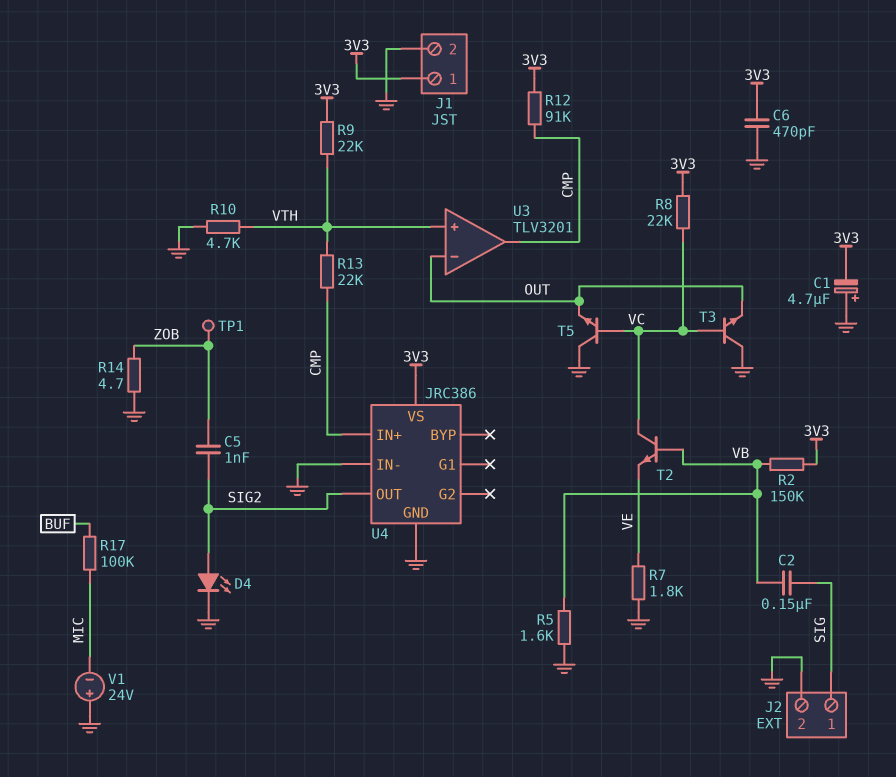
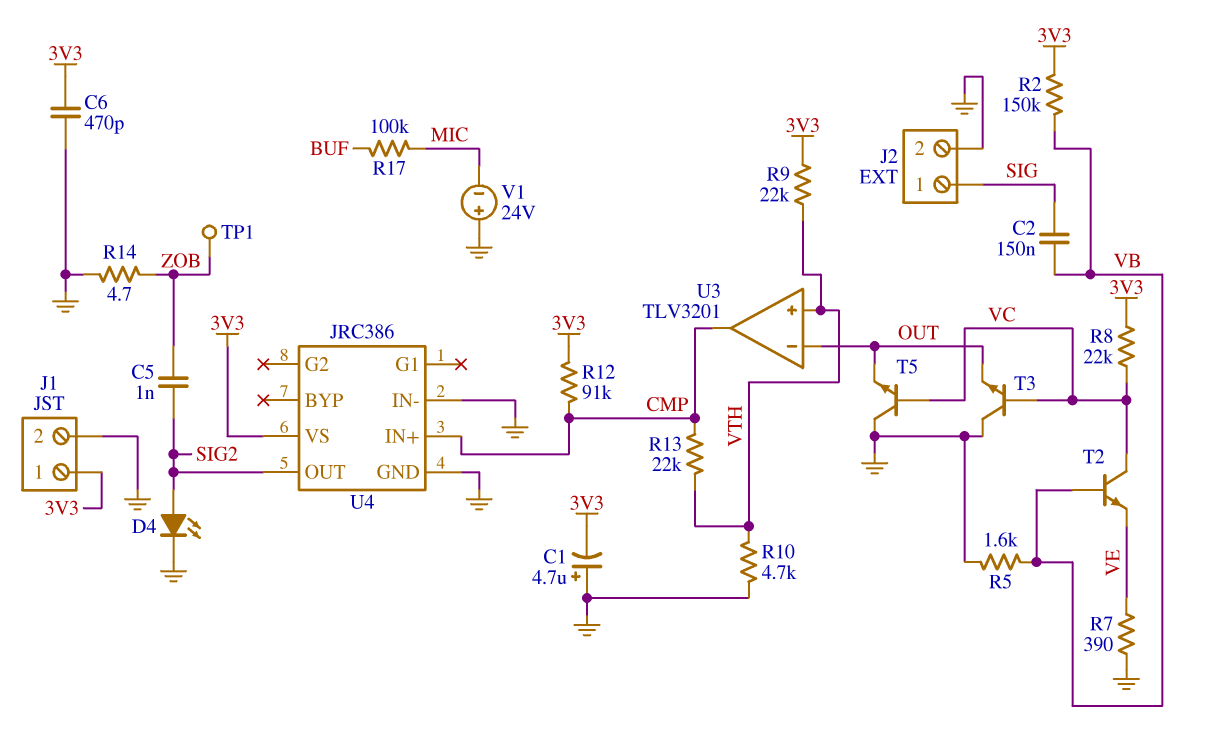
R7: 1.8k (GND, VE) -> 390 (GND, VE)

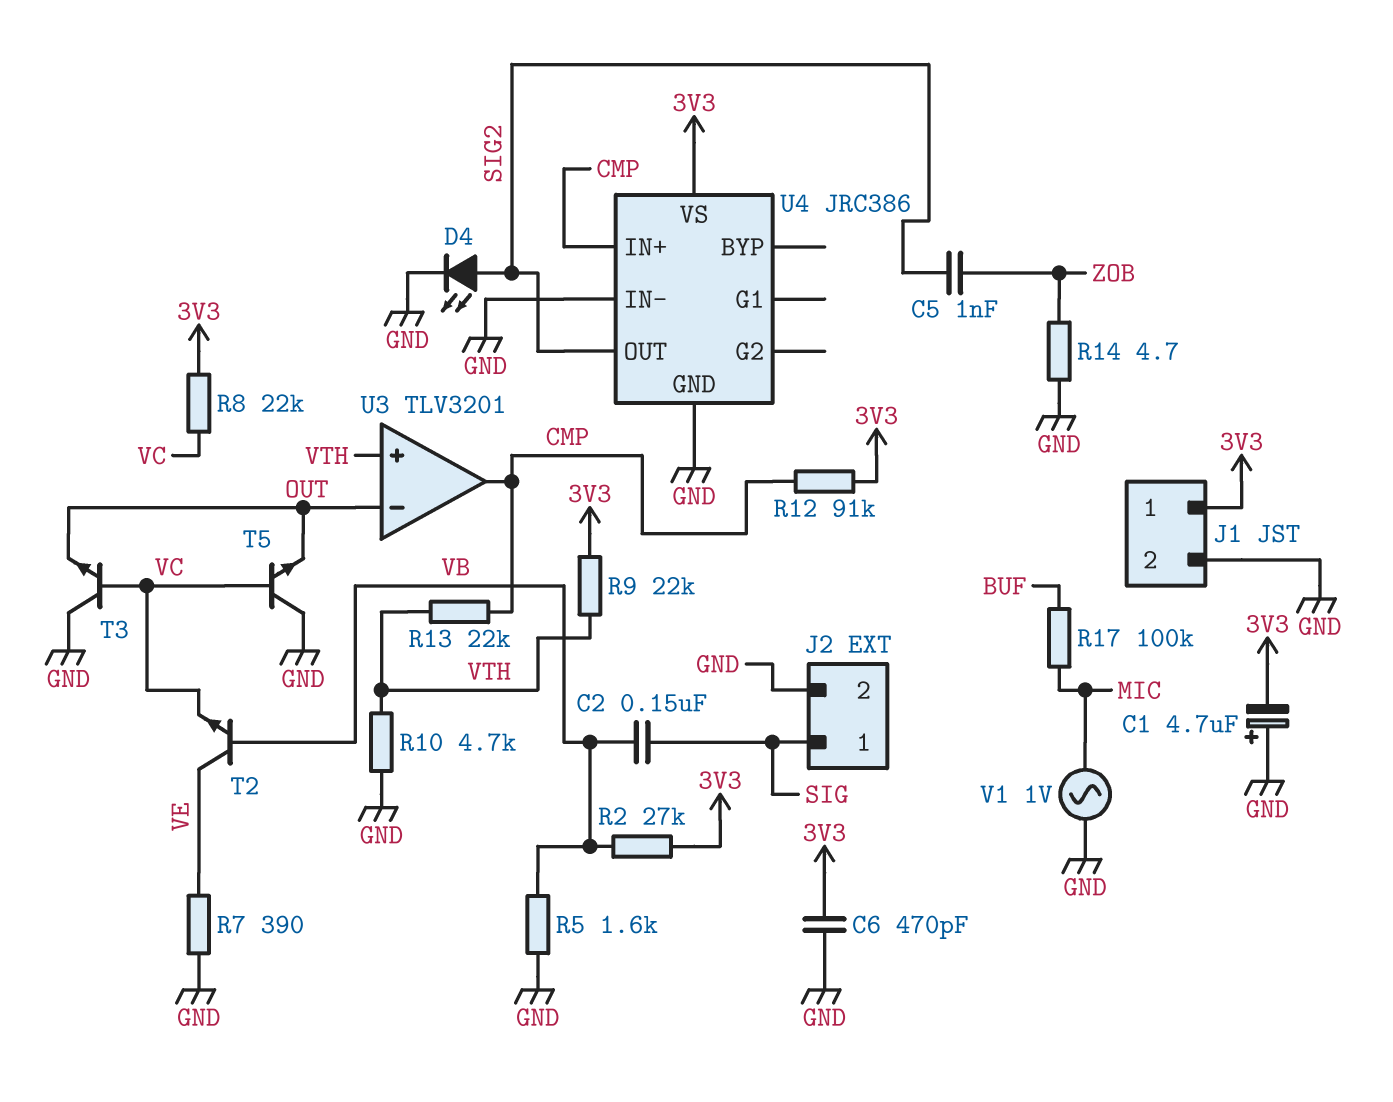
R2: 150k (3V3, VB) -> 27k (3V3, VB)
T2: NPN (B VB, C VC, E VE) -> NPN (B VB, C VE, E VC)
TP1: test point (ZOB) -> none
V1: 24V (plus GND, minus MIC) -> AC 1V (GND, MIC)

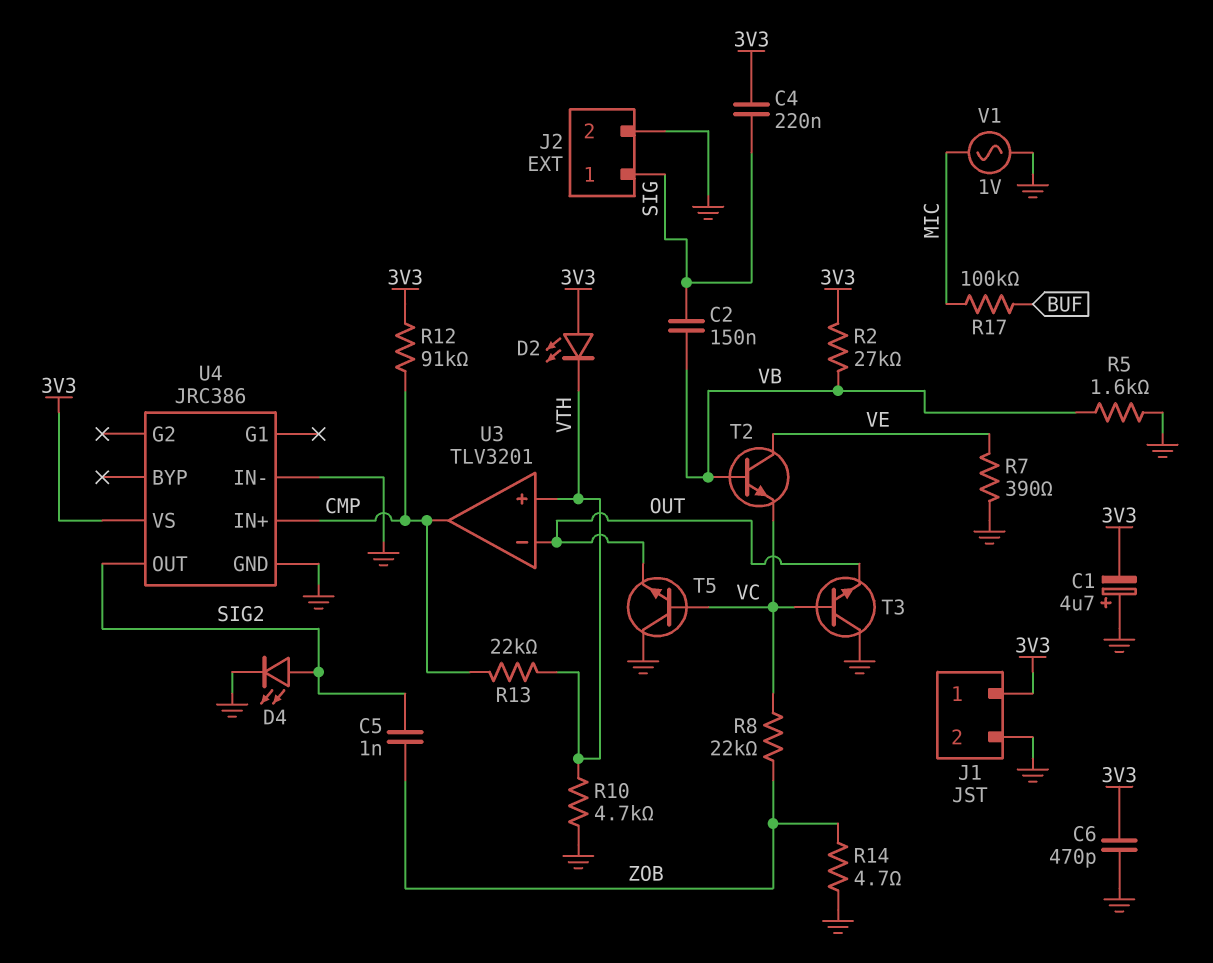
C4: none -> 220nF (3V3, SIG)
D2: none -> LED (A 3V3, K VTH)
R8: 22k (3V3, VC) -> 22k (VC, ZOB)
R9: 22k (3V3, VTH) -> none

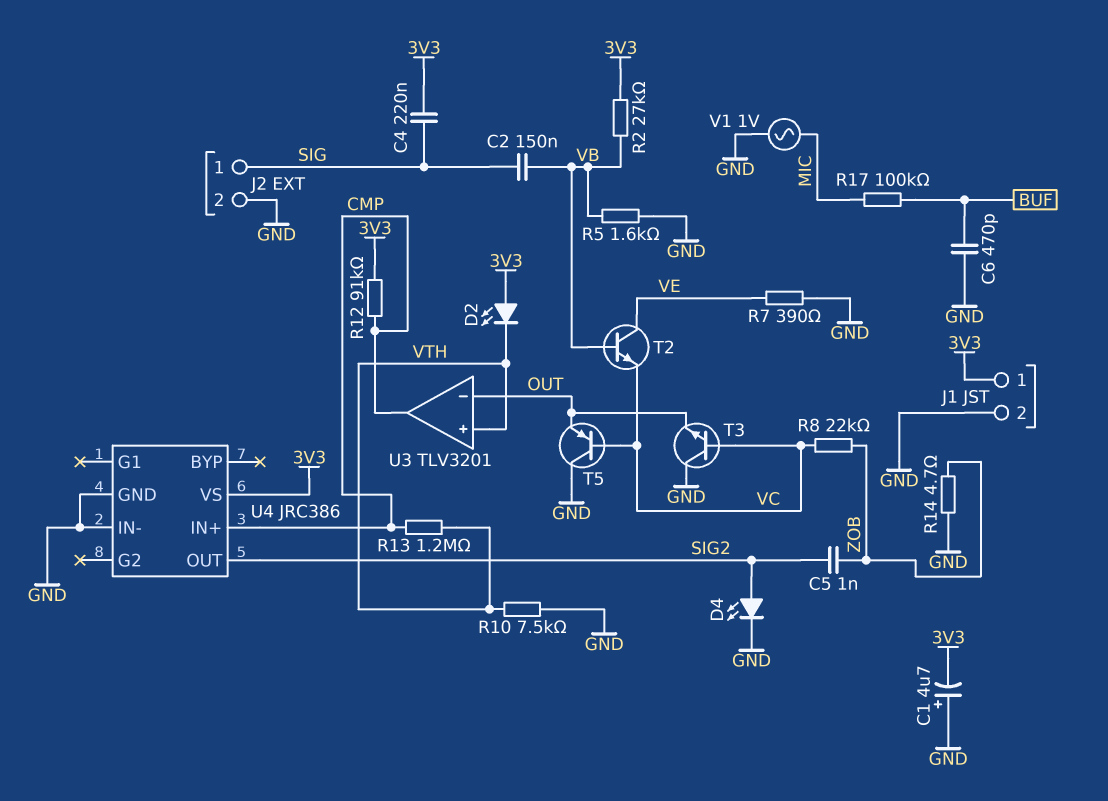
C6: 470pF (3V3, GND) -> 470pF (BUF, GND)
R10: 4.7k (GND, VTH) -> 7.5k (GND, VTH)
R13: 22k (CMP, VTH) -> 1.2M (CMP, VTH)
T5: NPN (B VC, C GND, E OUT) -> PNP (B VC, C GND, E OUT)

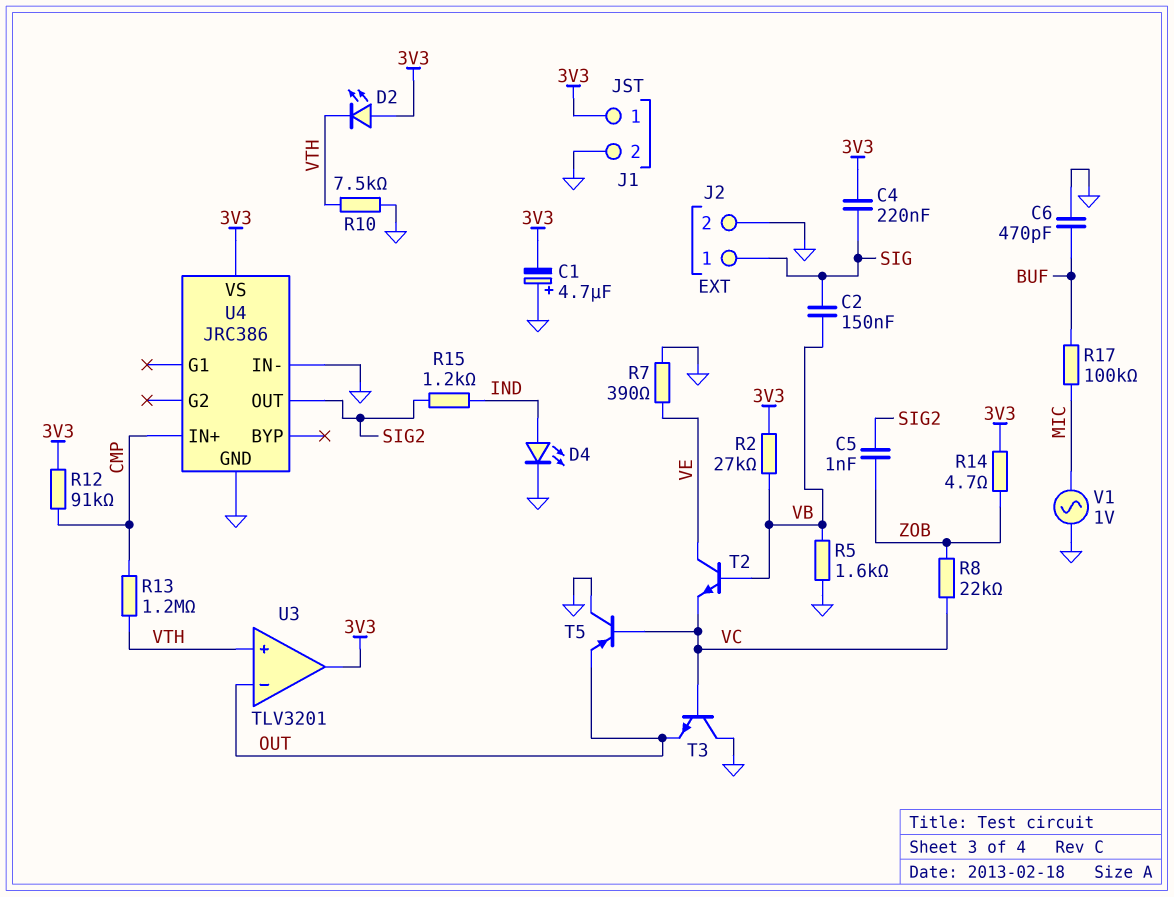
D4: LED (A SIG2, K GND) -> LED (A IND, K GND)
R14: 4.7 (GND, ZOB) -> 4.7 (3V3, ZOB)
R15: none -> 1.2k (IND, SIG2)
U3 pin out: CMP -> 3V3

